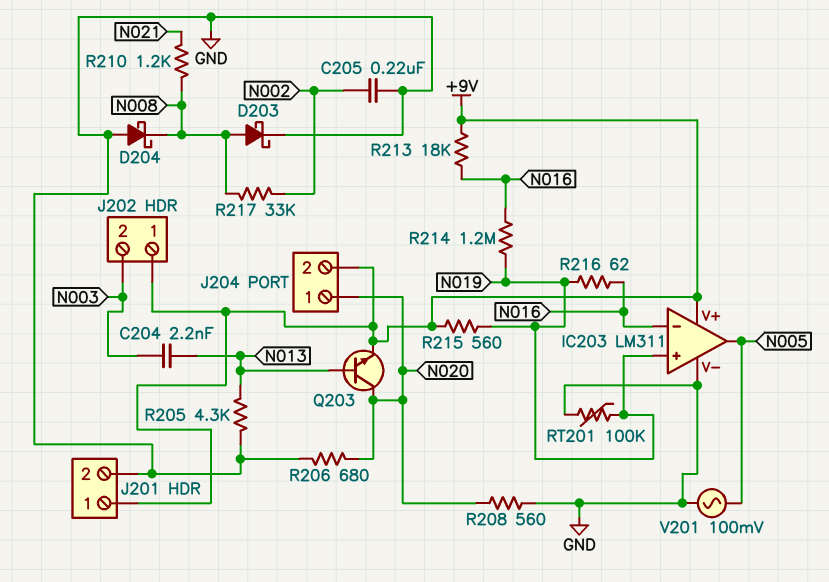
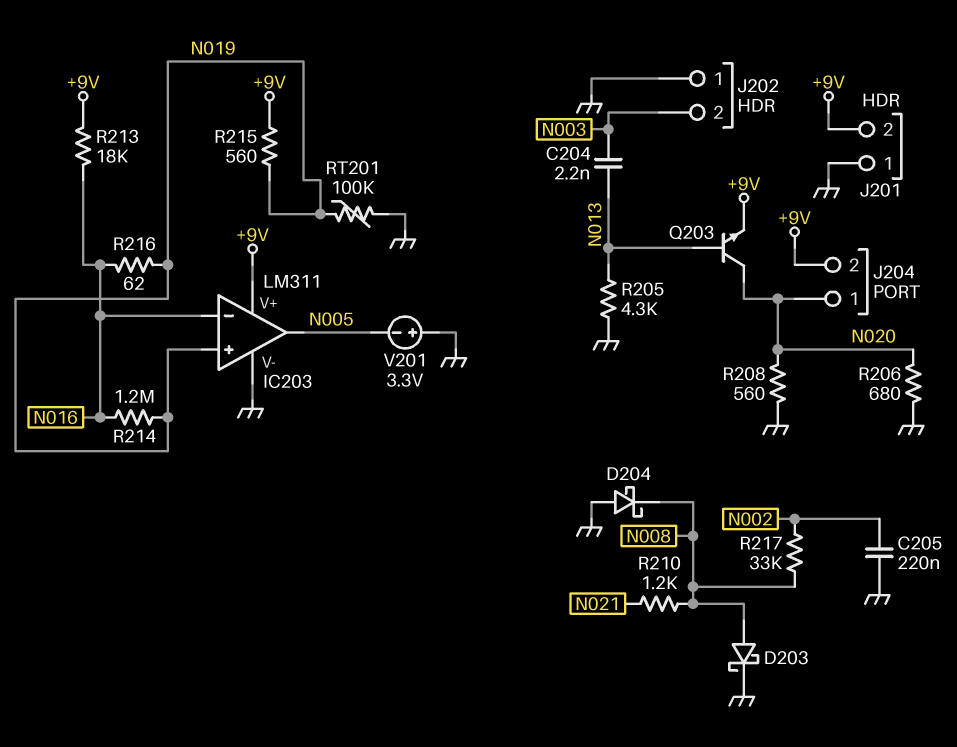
J201 pin 1: +9V -> GND
J201 pin 2: GND -> +9V
J202 pin 1: +9V -> GND
V201: AC 100mV (GND, N005) -> 3.3V (plus GND, minus N005)

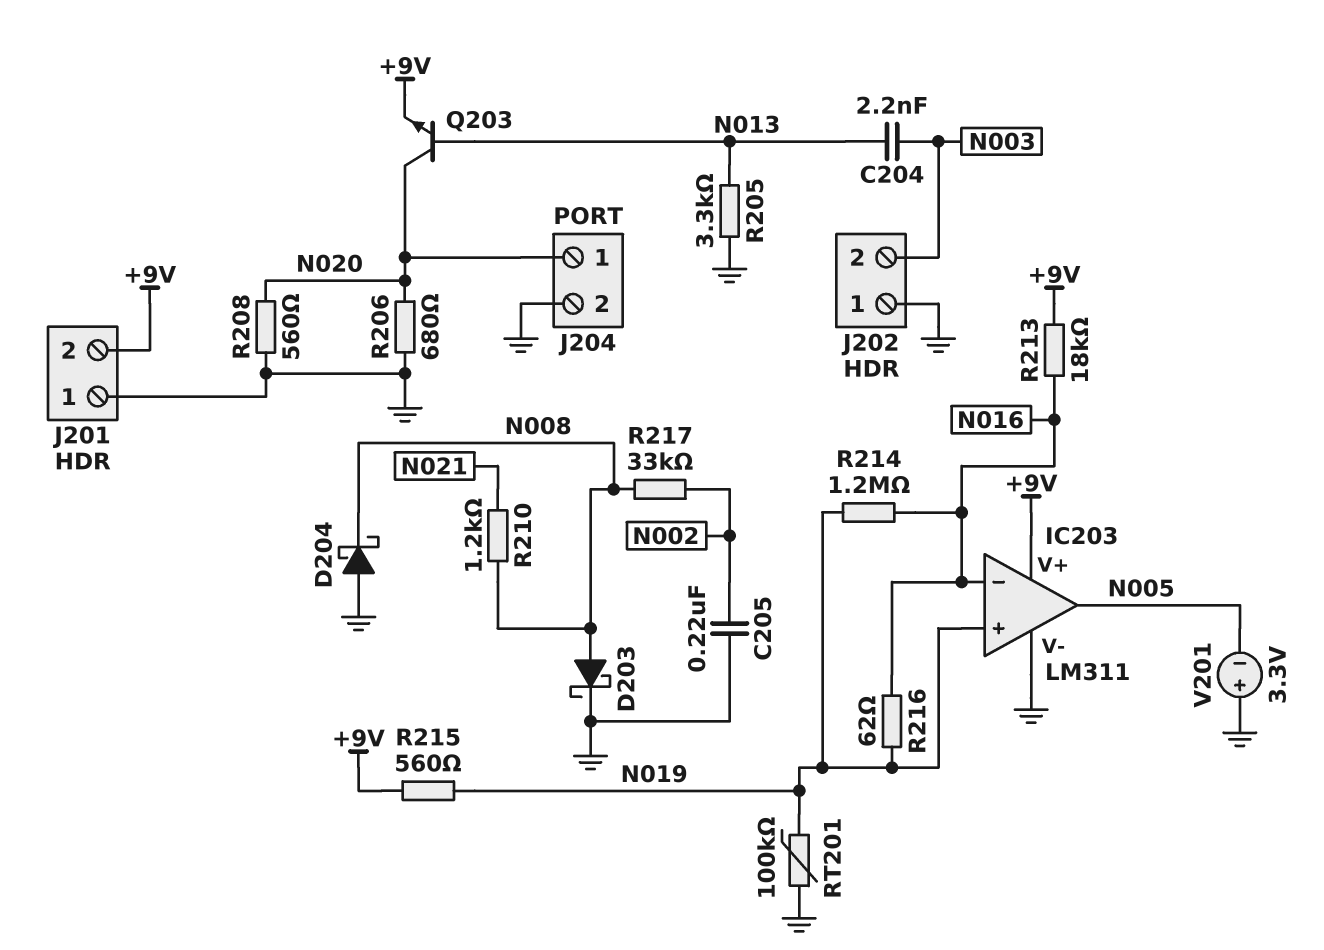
J204 pin 2: +9V -> GND
R205: 4.3k (GND, N013) -> 3.3k (GND, N013)

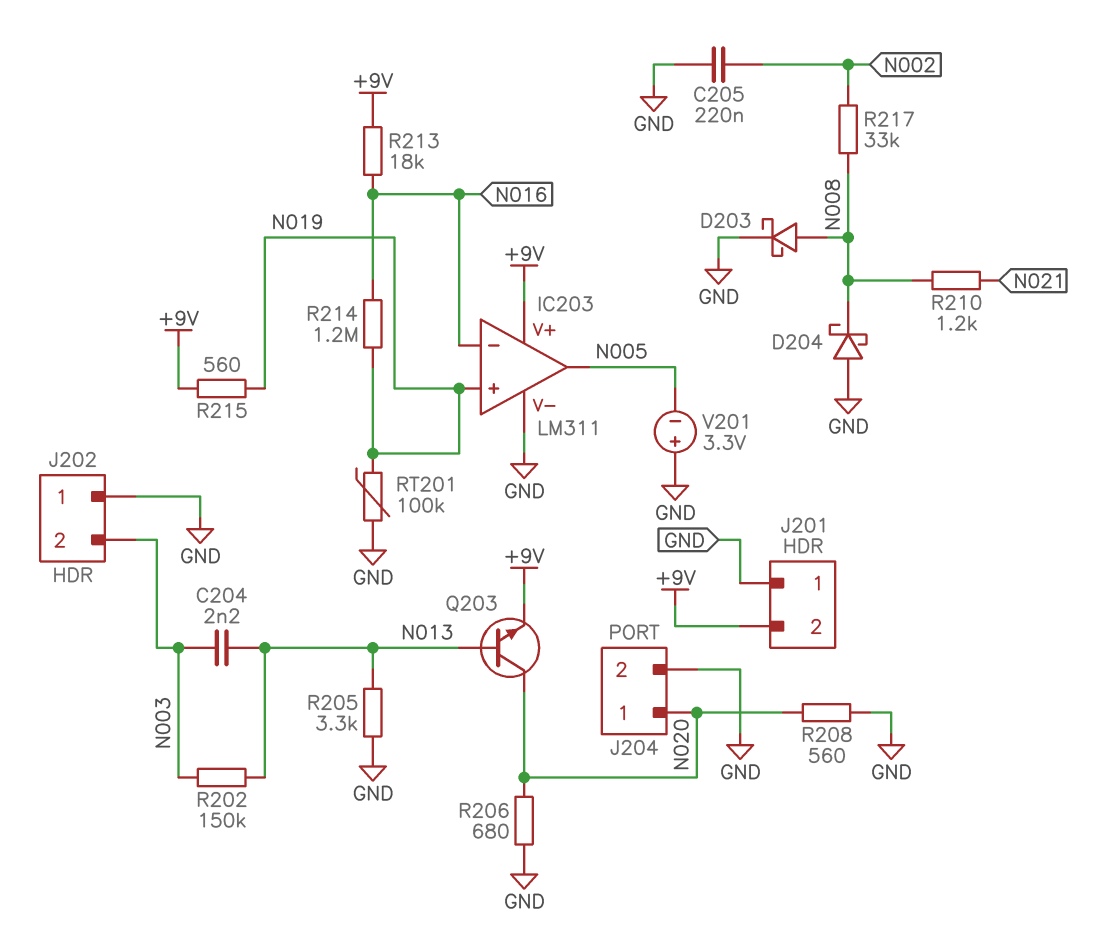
R202: none -> 150k (N003, N013)
R216: 62 (N016, N019) -> none

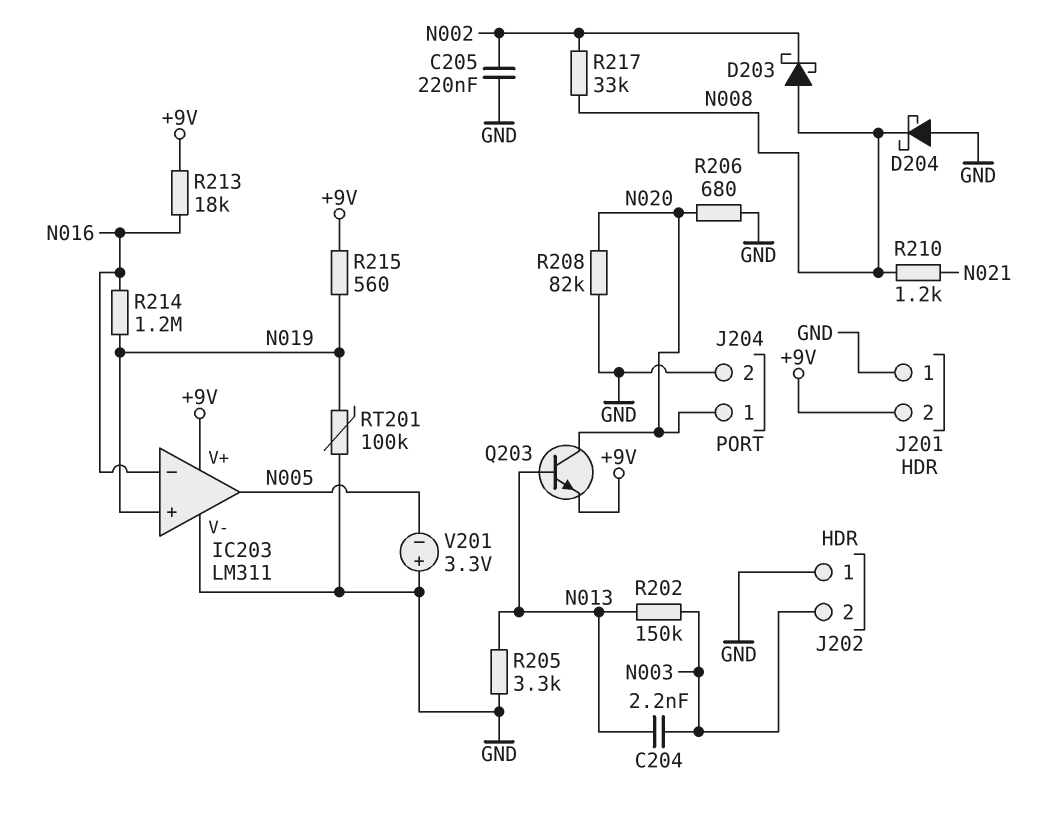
D203: schottky (A N008, K GND) -> schottky (A N008, K N002)
R208: 560 (GND, N020) -> 82k (GND, N020)

